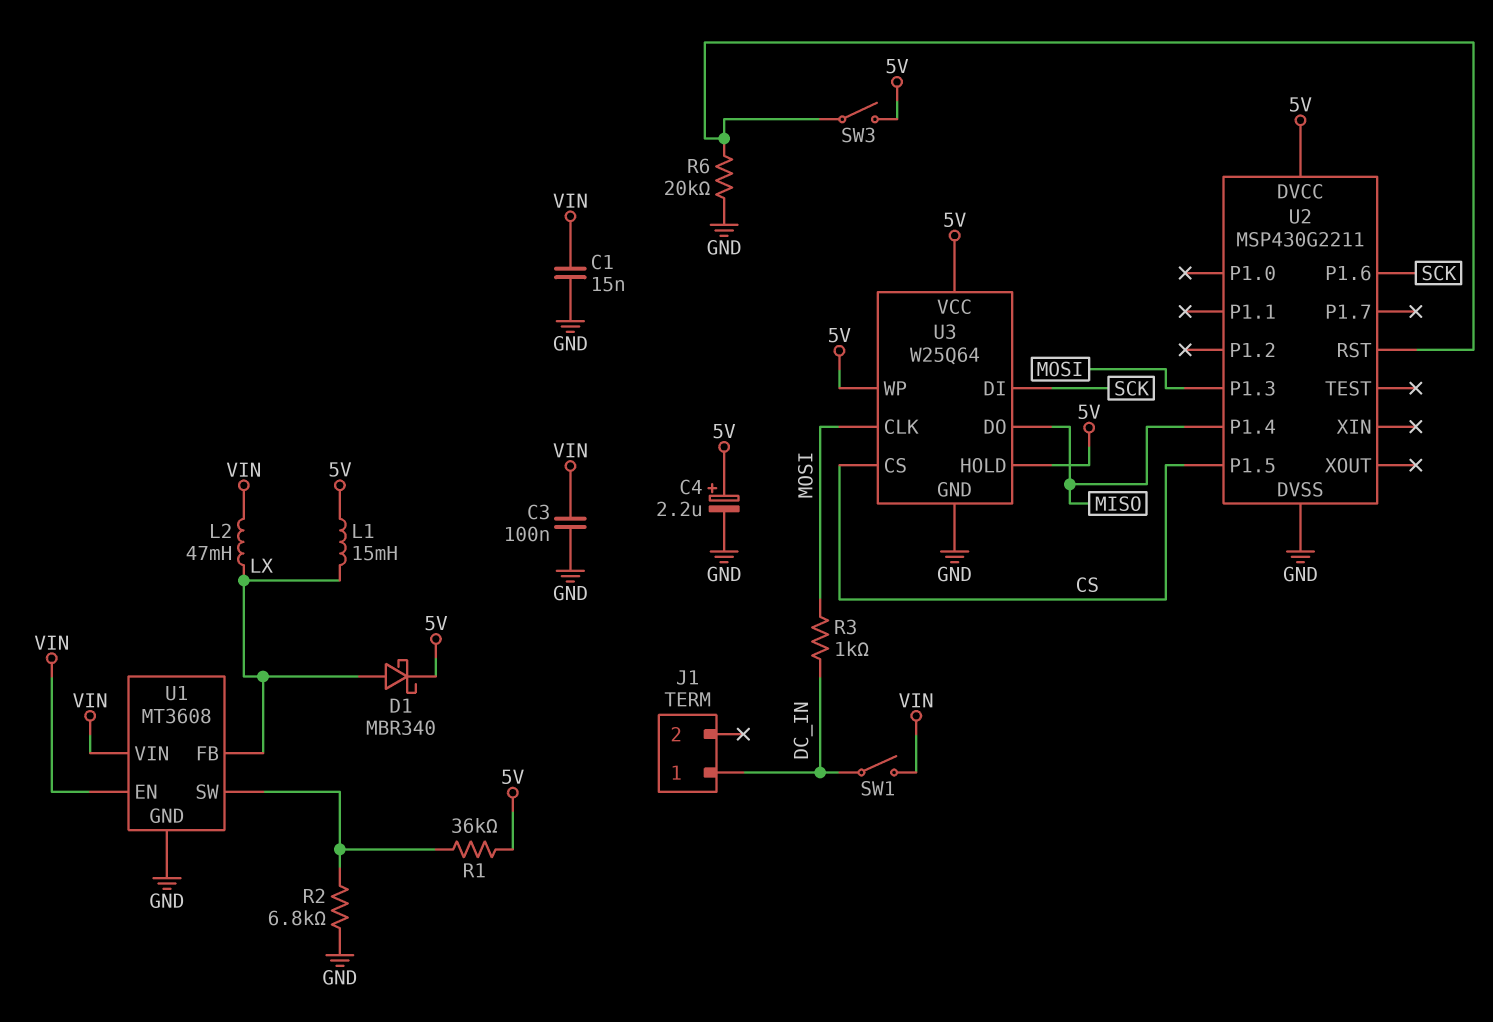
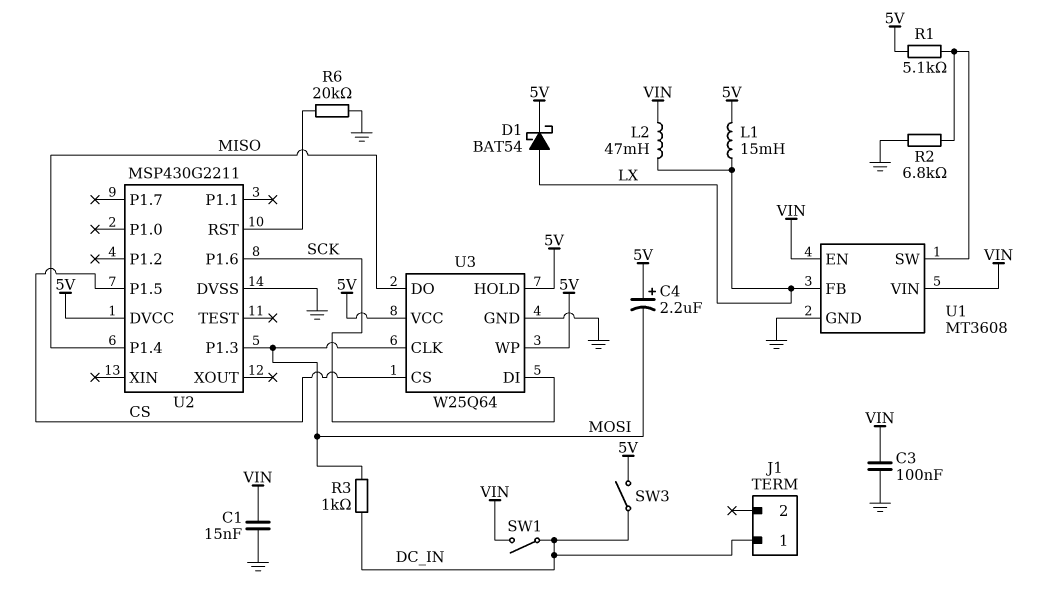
C4: 2.2uF (plus 5V, minus GND) -> 2.2uF (plus 5V, minus MOSI)
D1: schottky MBR340 (A LX, K 5V) -> schottky BAT54 (A LX, K 5V)
R1: 36k (5V, U1/SW) -> 5.1k (5V, U1/SW)
SW3: switch (5V, U2/RST) -> switch (5V, DC_IN)

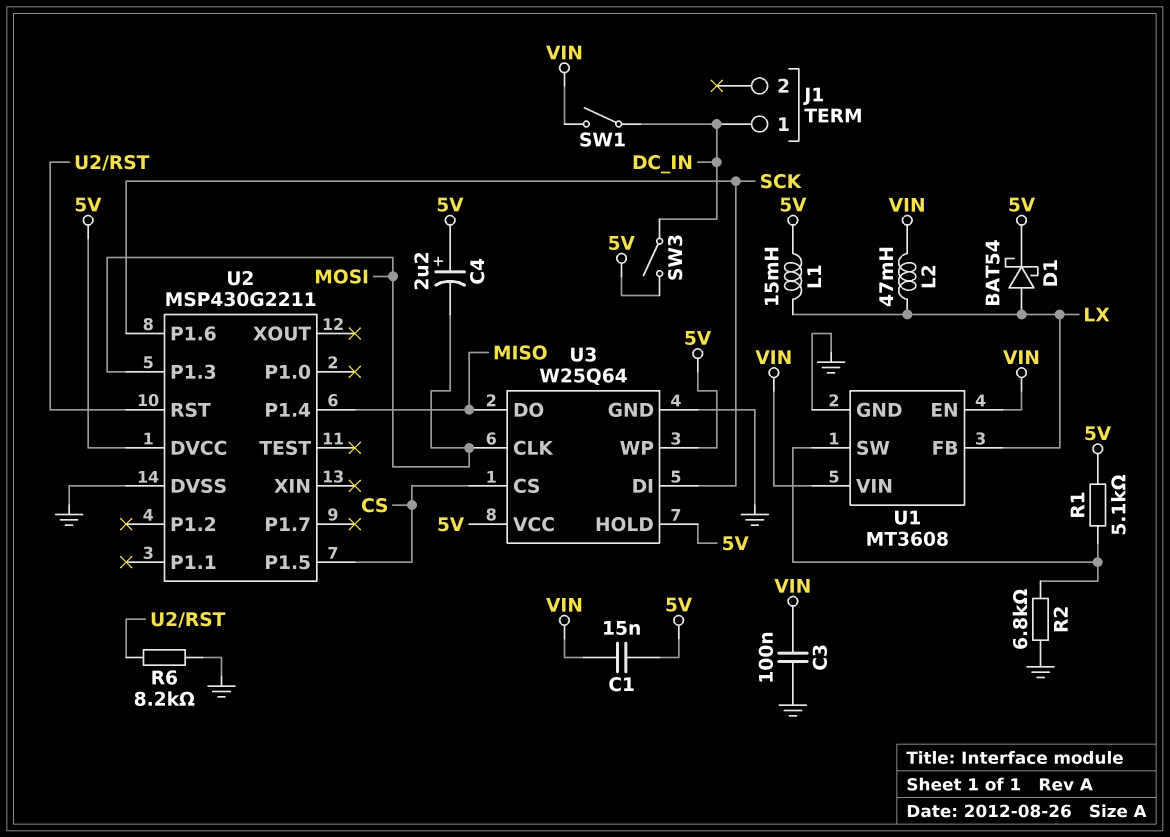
C1: 15nF (GND, VIN) -> 15nF (5V, VIN)
R3: 1k (DC_IN, MOSI) -> none
R6: 20k (GND, U2/RST) -> 8.2k (GND, U2/RST)

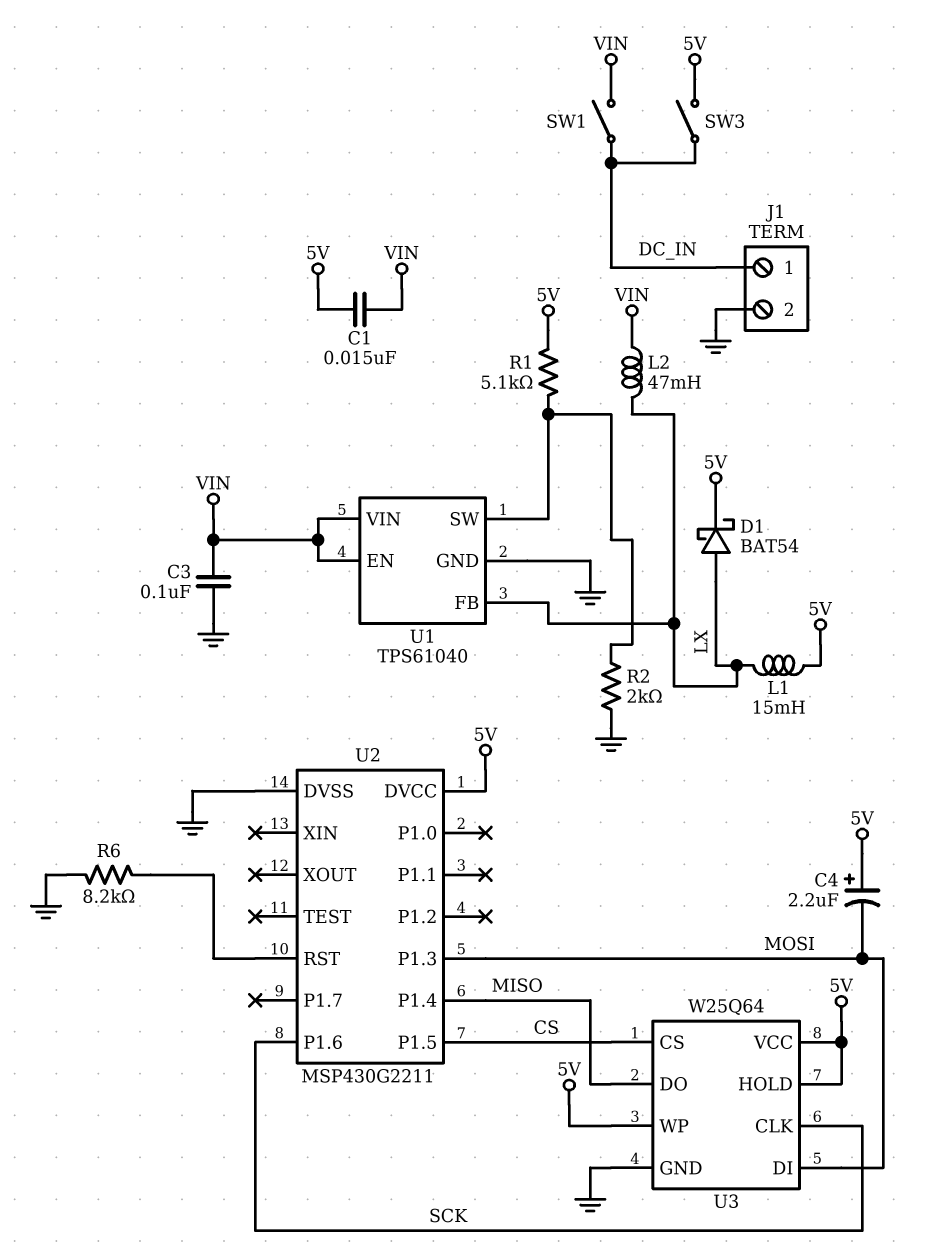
J1 pin 2: none -> GND
R2: 6.8k (GND, U1/SW) -> 2k (GND, U1/SW)
U1: MT3608 -> TPS61040
U3 pin CLK: MOSI -> SCK
U3 pin DI: SCK -> MOSI

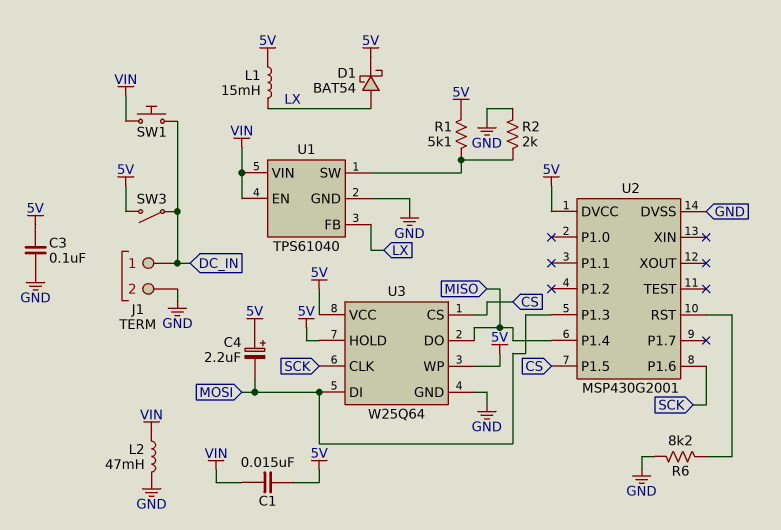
C3: 100nF (GND, VIN) -> 100nF (5V, GND)
L2: 47mH (LX, VIN) -> 47mH (GND, VIN)
SW1: switch (DC_IN, VIN) -> button (DC_IN, VIN)
U2: MSP430G2211 -> MSP430G2001

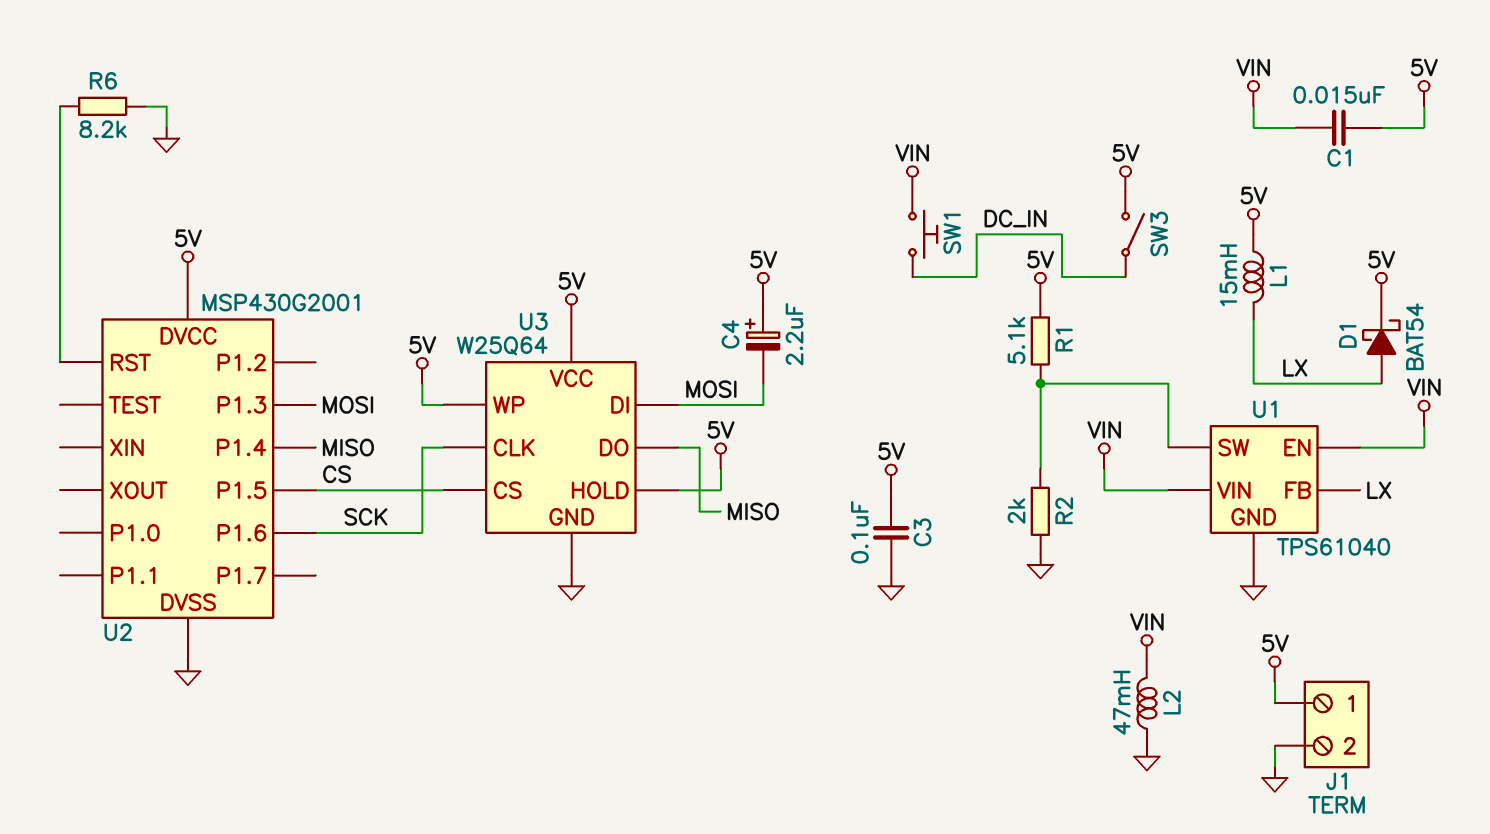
J1 pin 1: DC_IN -> 5V

